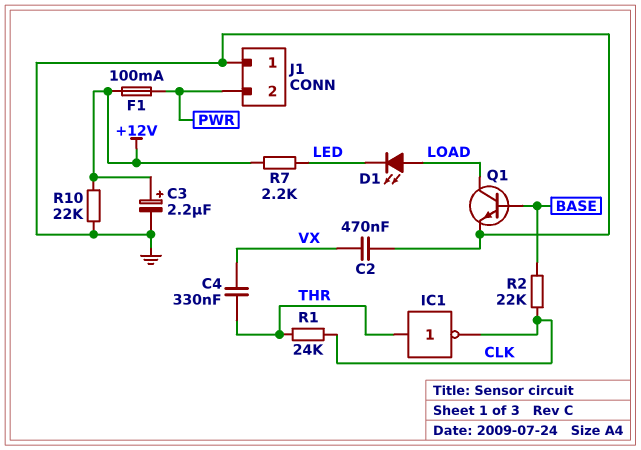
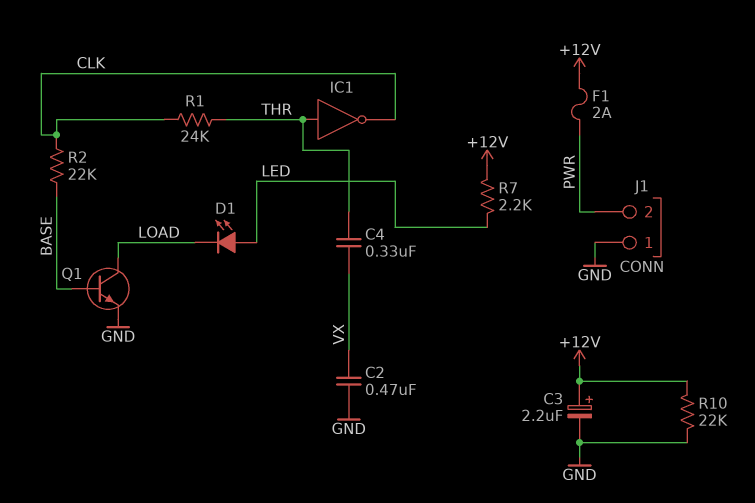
D1: LED (A LOAD, K LED) -> LED (A LED, K LOAD)
F1: 100mA (+12V, PWR) -> 2A (+12V, PWR)

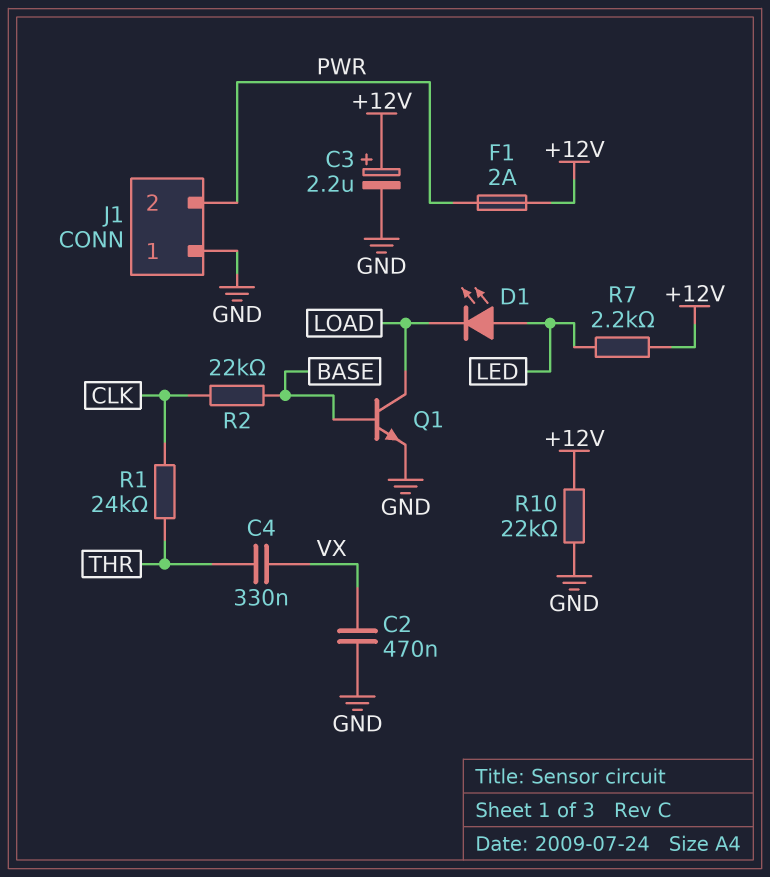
IC1: NOT (in THR, out CLK) -> none

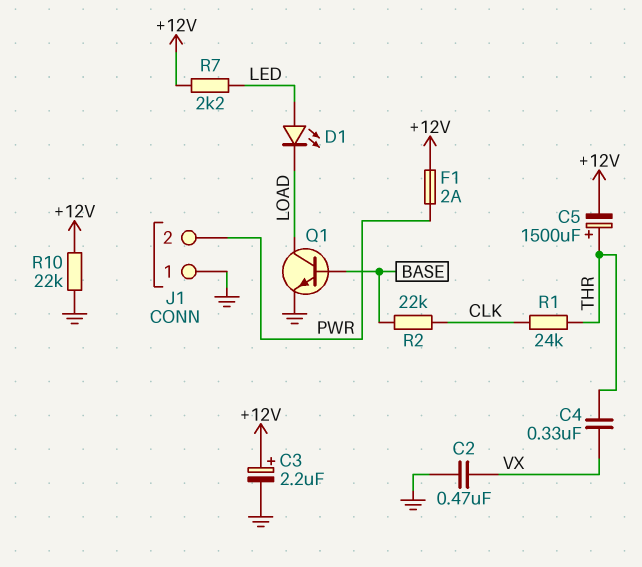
C5: none -> 1500uF (plus THR, minus +12V)

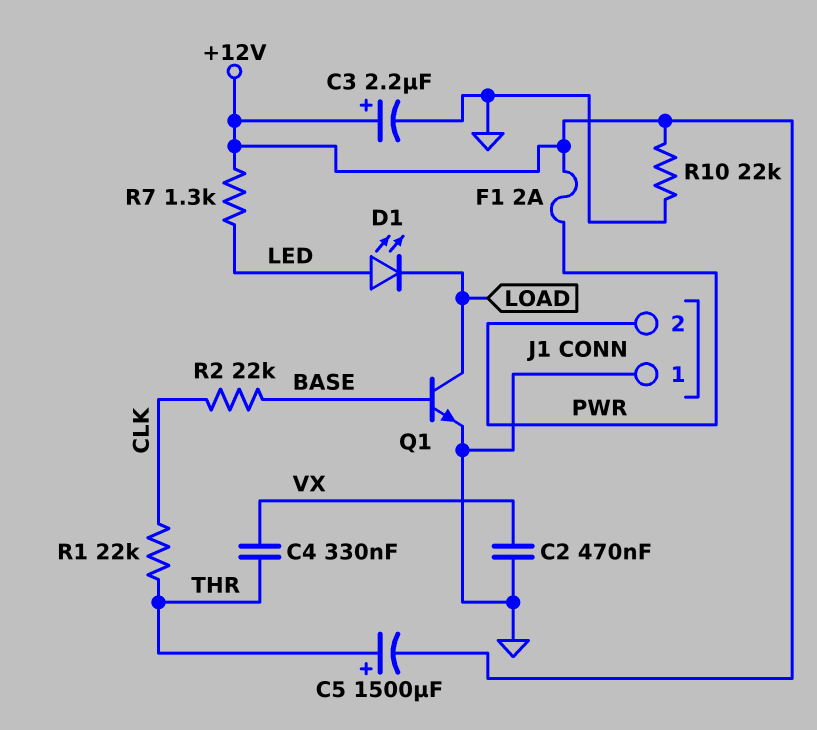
R1: 24k (CLK, THR) -> 22k (CLK, THR)
R7: 2.2k (+12V, LED) -> 1.3k (+12V, LED)

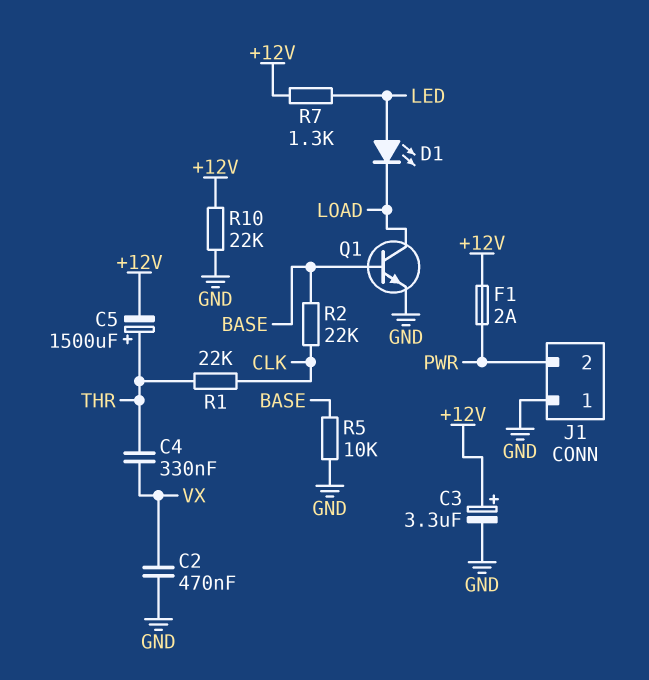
C3: 2.2uF (plus +12V, minus GND) -> 3.3uF (plus +12V, minus GND)
R5: none -> 10k (BASE, GND)

